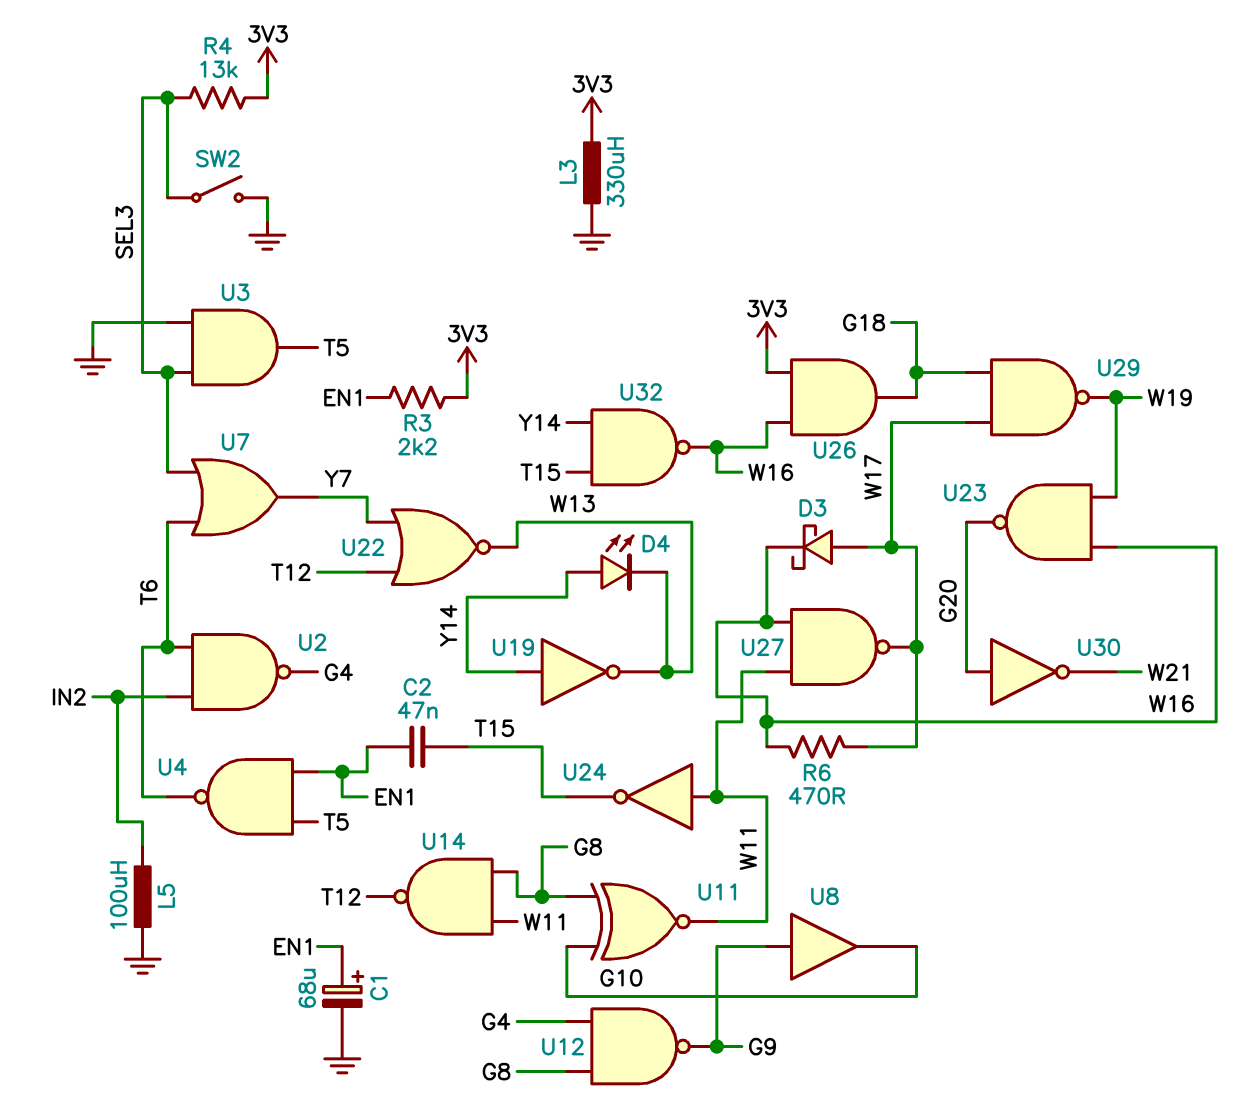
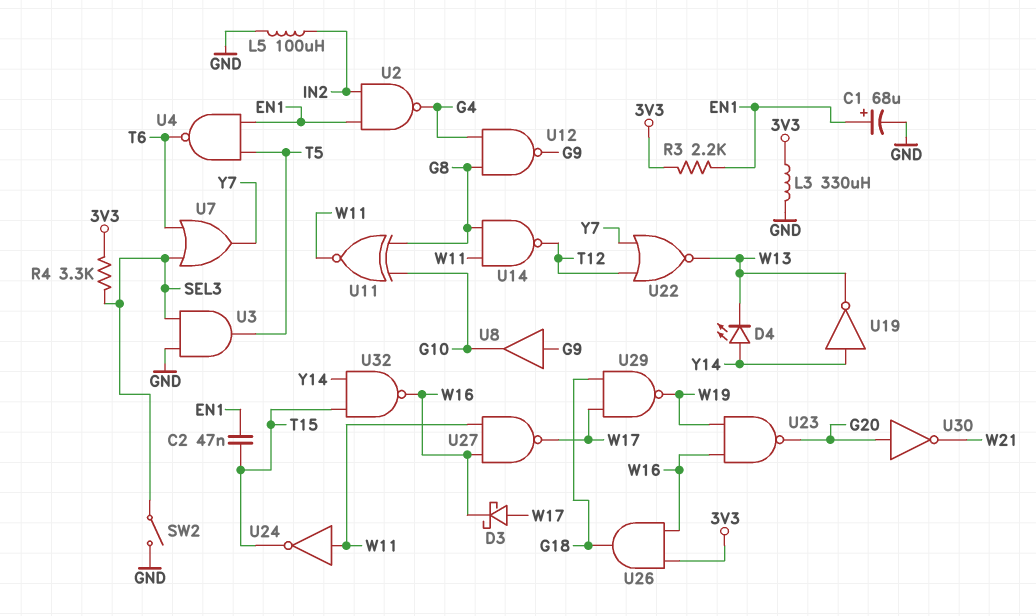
R4: 13k (3V3, SEL3) -> 3.3k (3V3, SEL3)
R6: 470 (W16, W17) -> none
U2: NAND (in IN2, in T6, out G4) -> NAND (in EN1, in IN2, out G4)

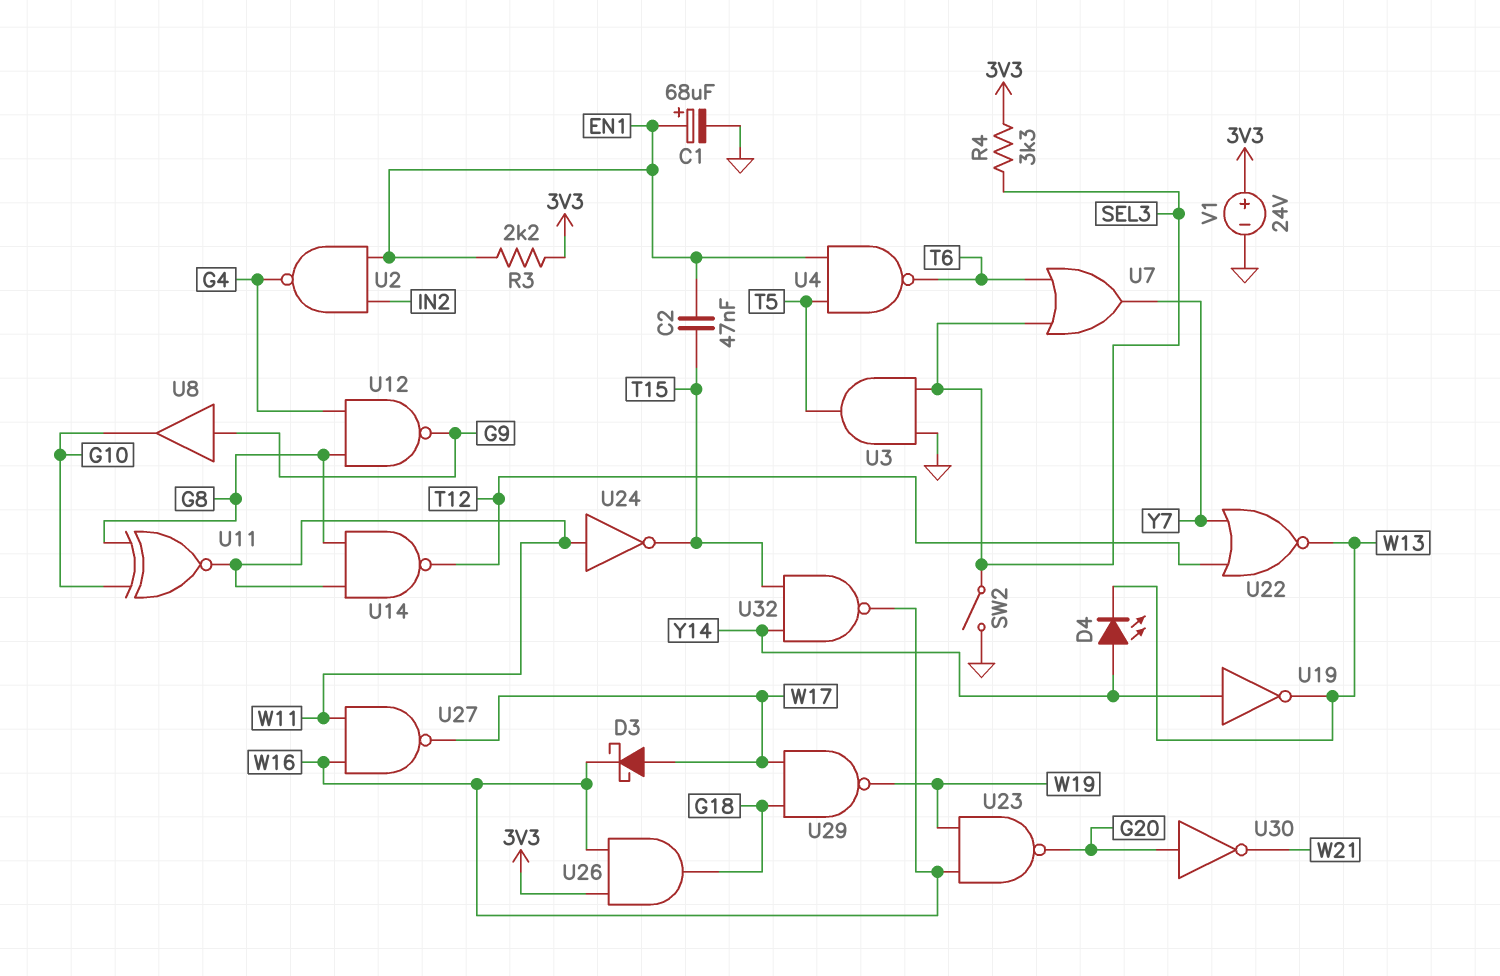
L3: 330uH (3V3, GND) -> none
L5: 100uH (GND, IN2) -> none
V1: none -> 24V (plus 3V3, minus GND)

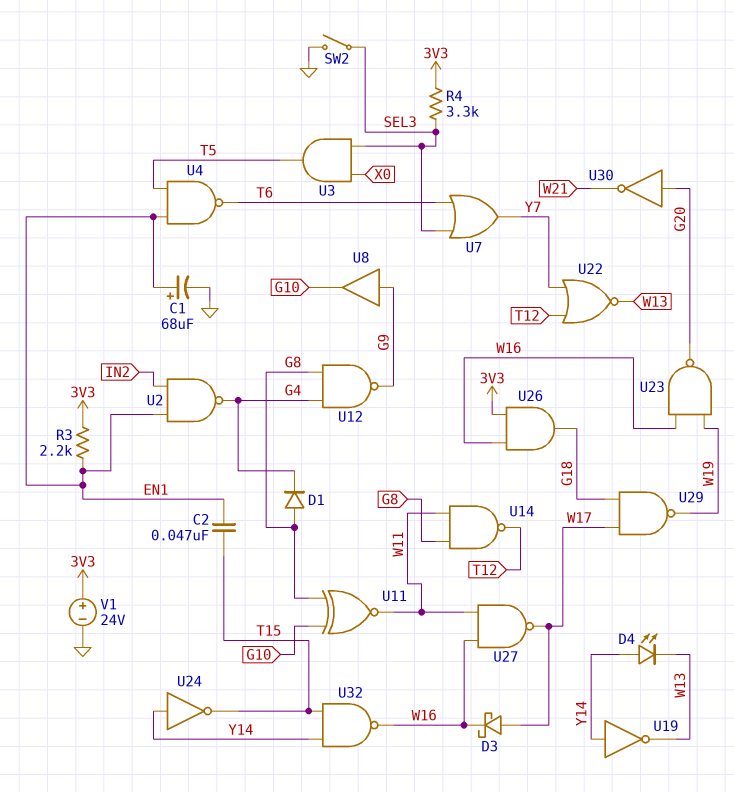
D1: none -> diode (A G8, K G4)
U3: AND (in GND, in SEL3, out T5) -> AND (in SEL3, in X0, out T5)
U24: NOT (in W11, out T15) -> NOT (in Y14, out T15)

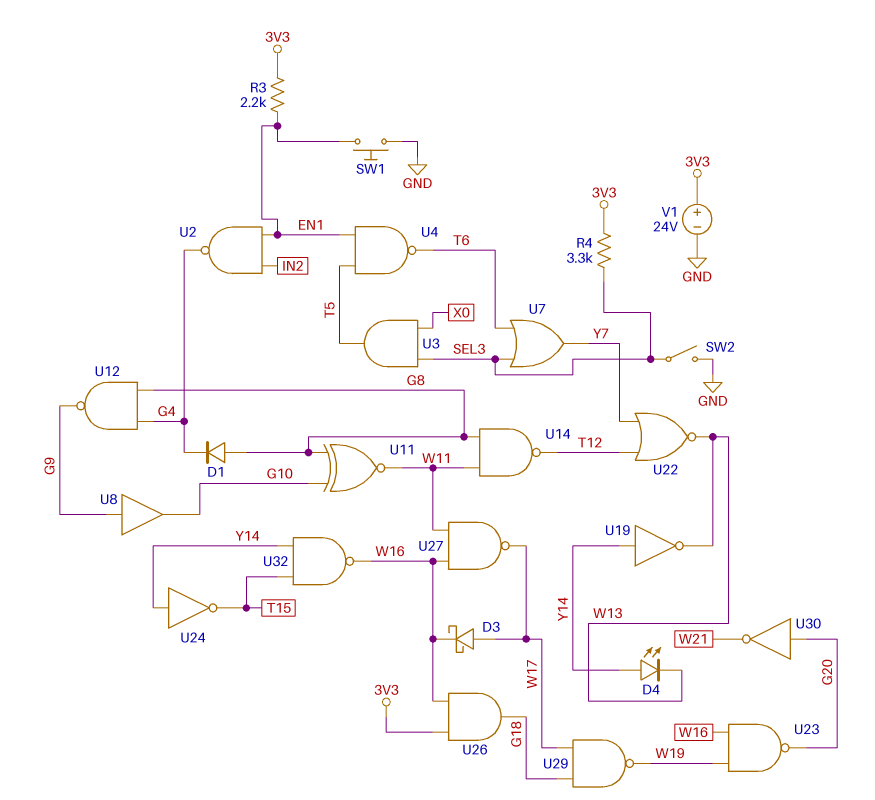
C1: 68uF (plus EN1, minus GND) -> none
C2: 47nF (EN1, T15) -> none
SW1: none -> button (EN1, GND)

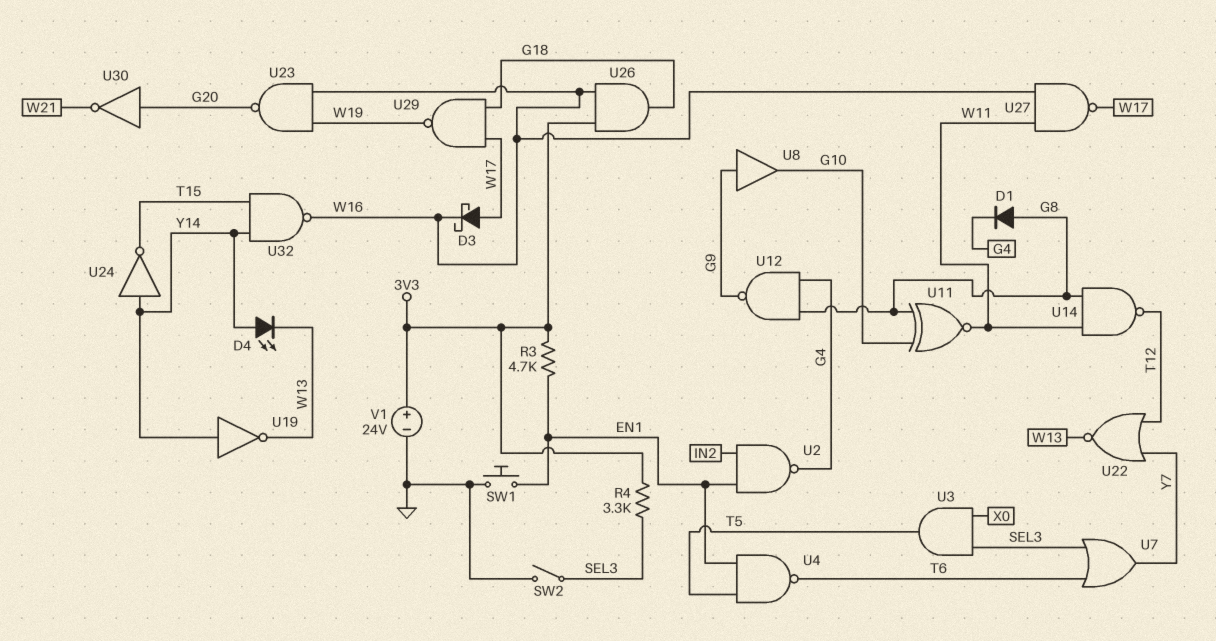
R3: 2.2k (3V3, EN1) -> 4.7k (3V3, EN1)

